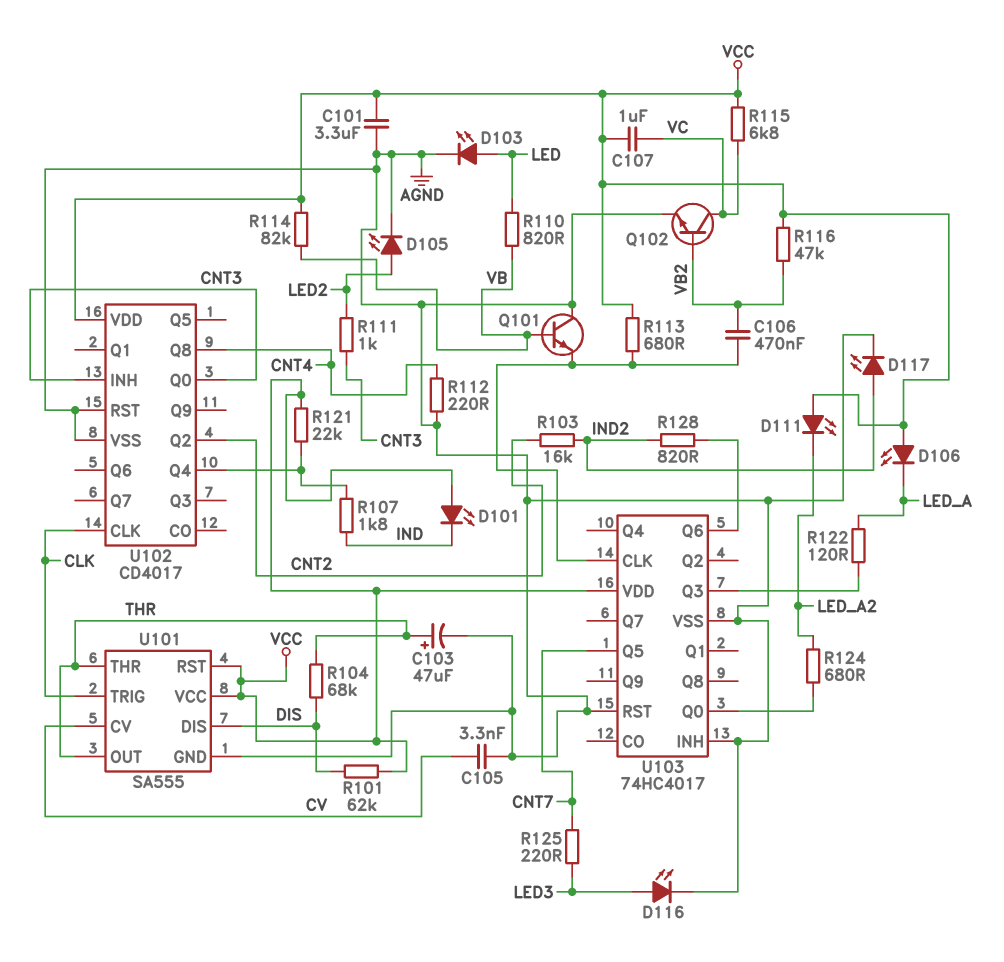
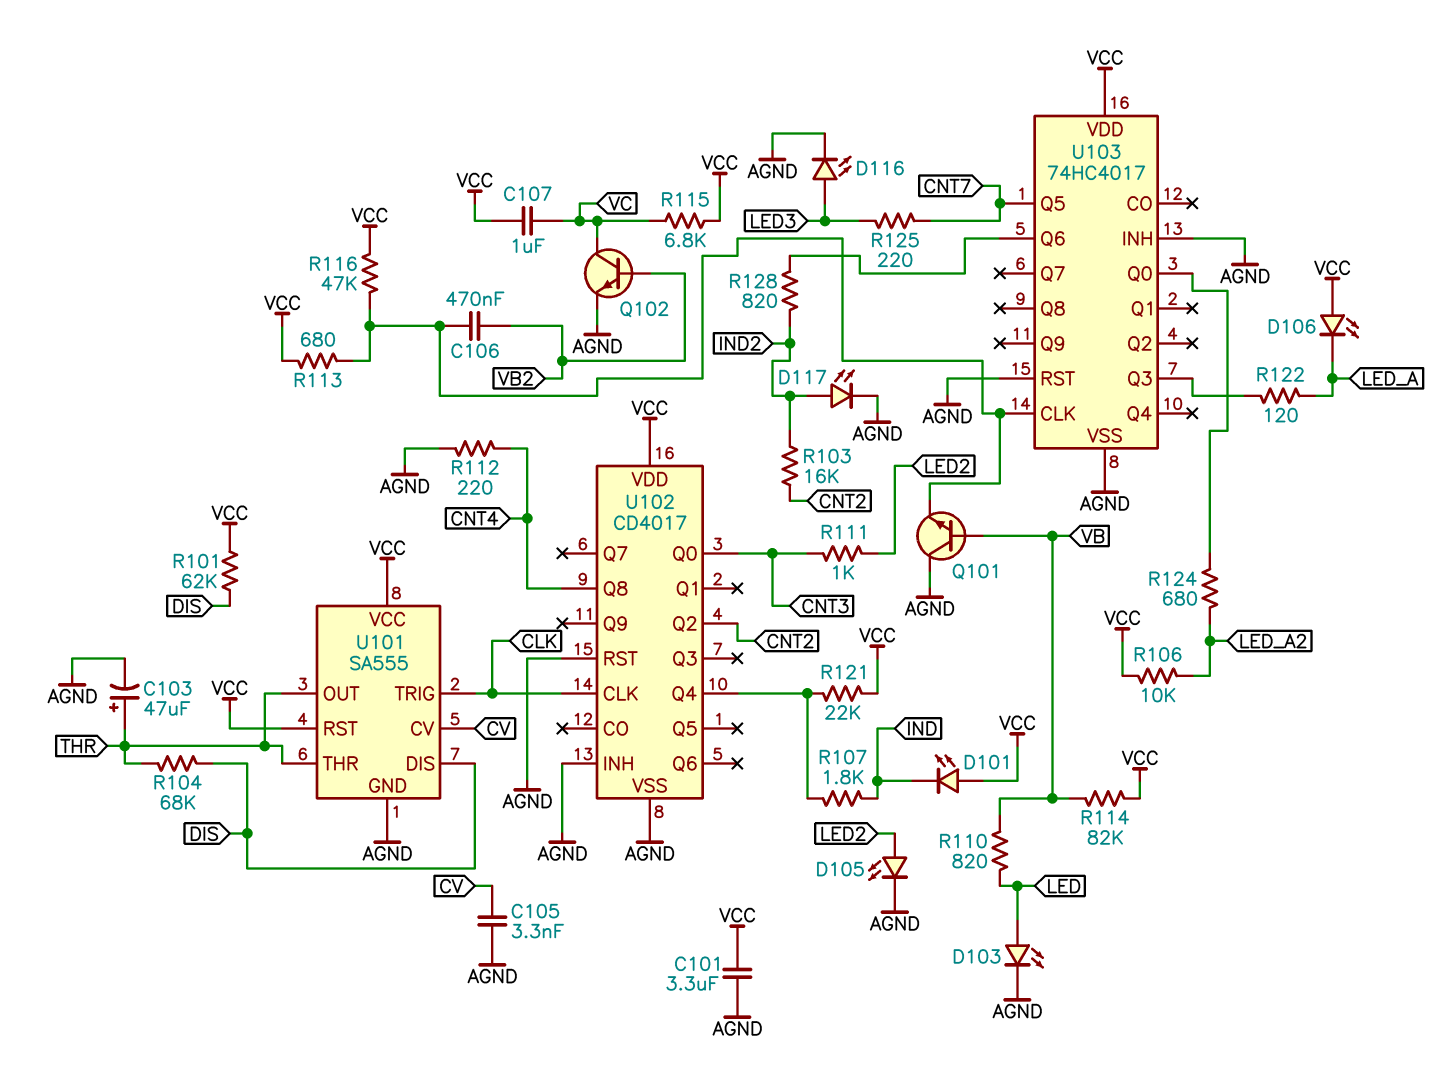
D111: LED (A VCC, K LED_A2) -> none
R106: none -> 10k (LED_A2, VCC)
R116: 47k (VB2, VCC) -> 47k (U103/CLK, VCC)
U102 pin INH: CNT3 -> AGND

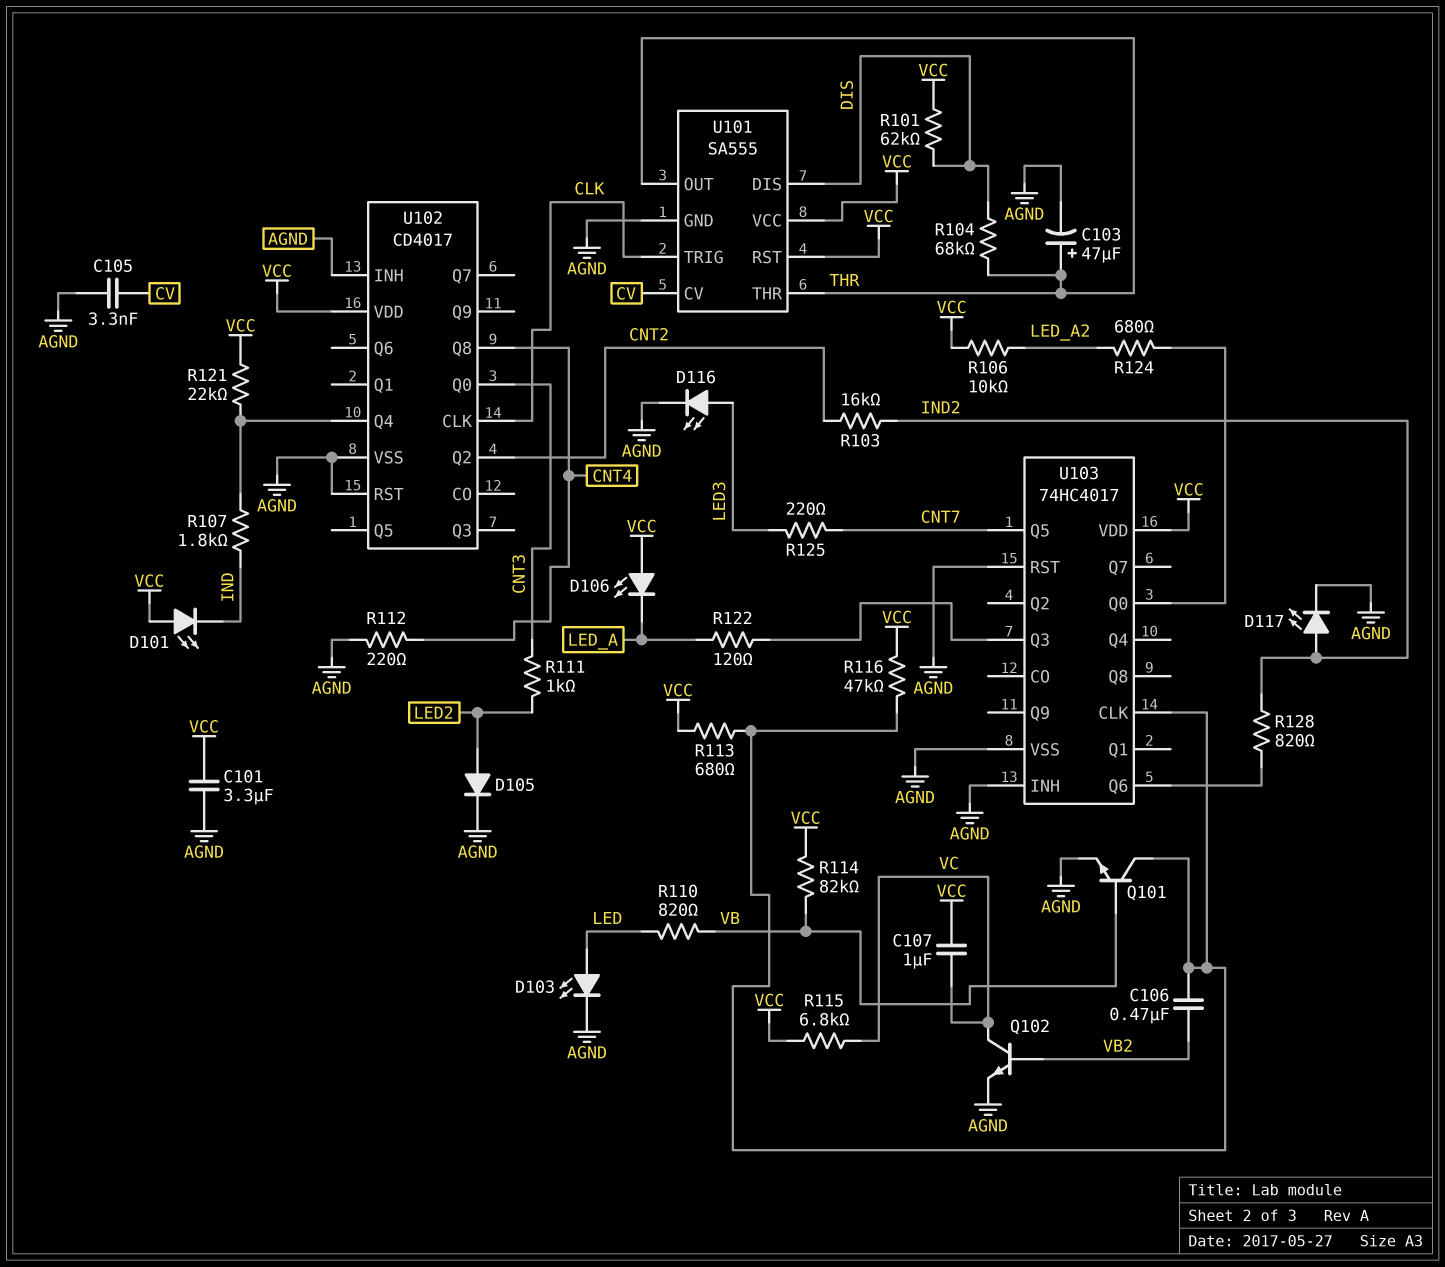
D105: LED (A LED2, K AGND) -> diode (A LED2, K AGND)
Q101: NPN (B VB, C AGND, E U103/CLK) -> NPN (B VB, C U103/CLK, E AGND)

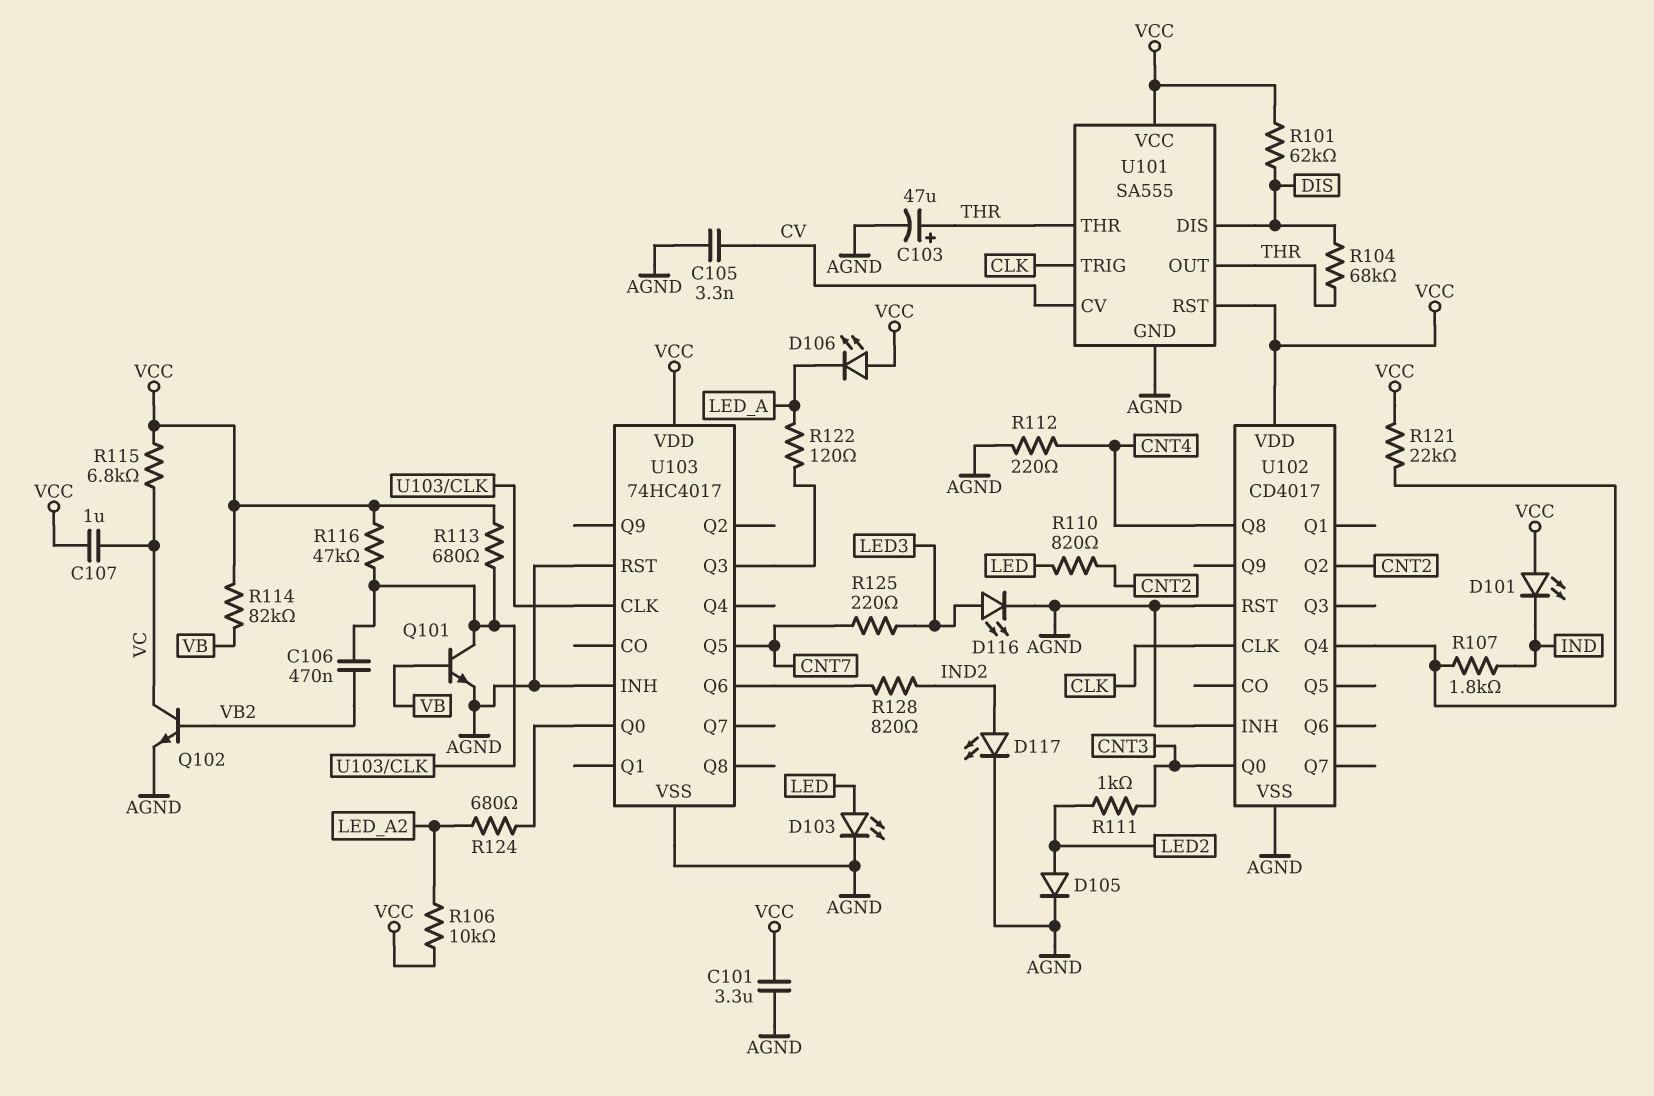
R103: 16k (CNT2, IND2) -> none
R110: 820 (LED, VB) -> 820 (CNT2, LED)

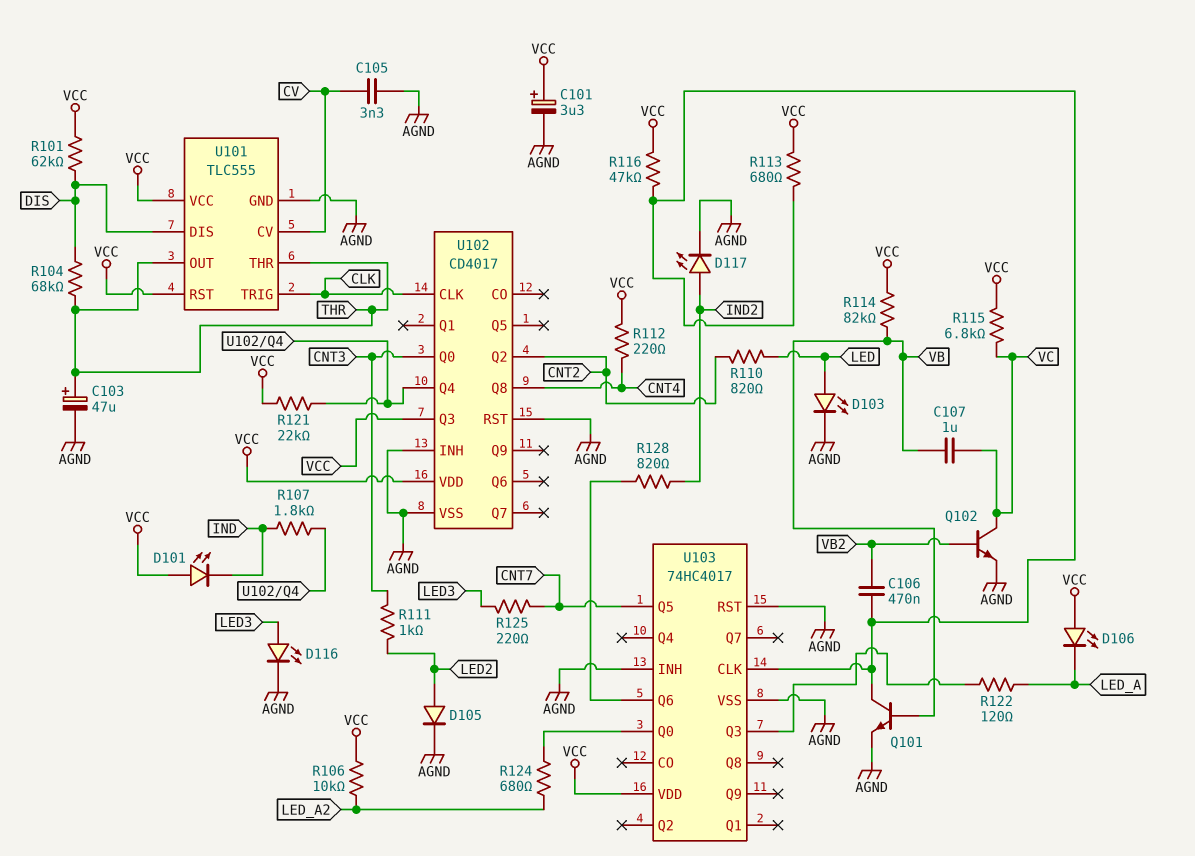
C101: 3.3uF (AGND, VCC) -> 3.3uF (plus VCC, minus AGND)
C107: 1uF (VC, VCC) -> 1uF (VB, VC)
R112: 220 (AGND, CNT4) -> 220 (CNT4, VCC)
U101: SA555 -> TLC555
U102 pin Q3: none -> VCC

